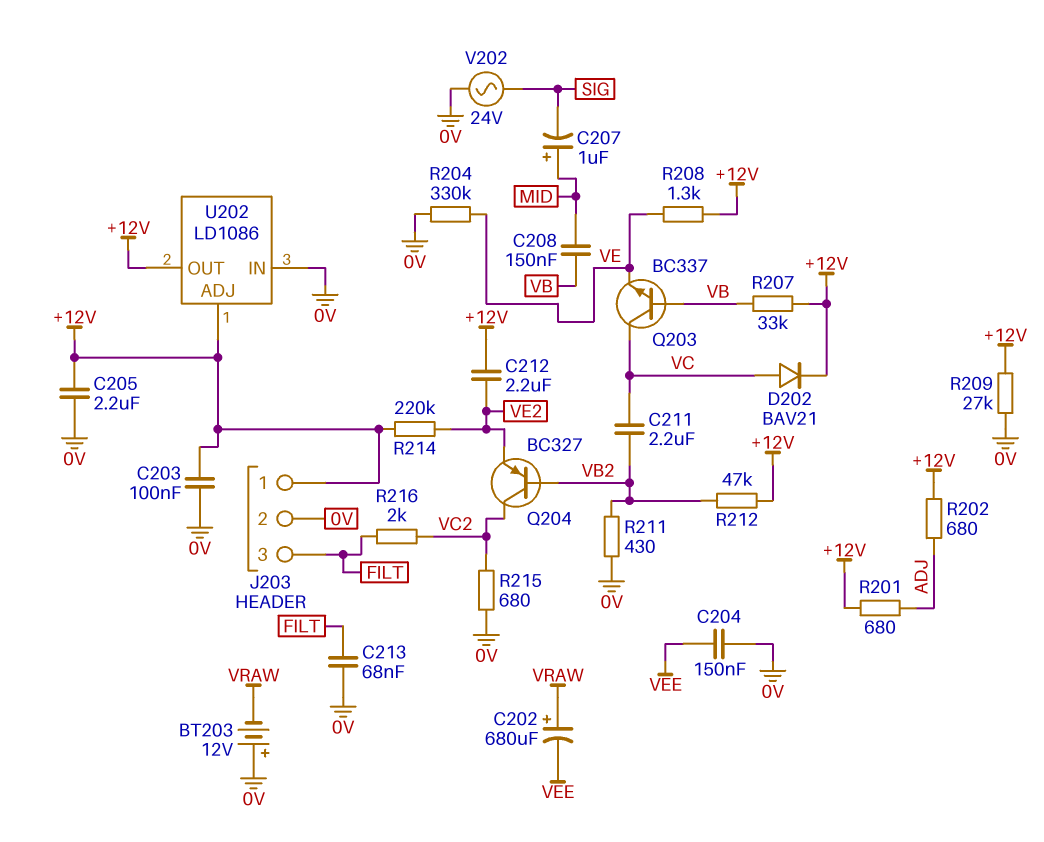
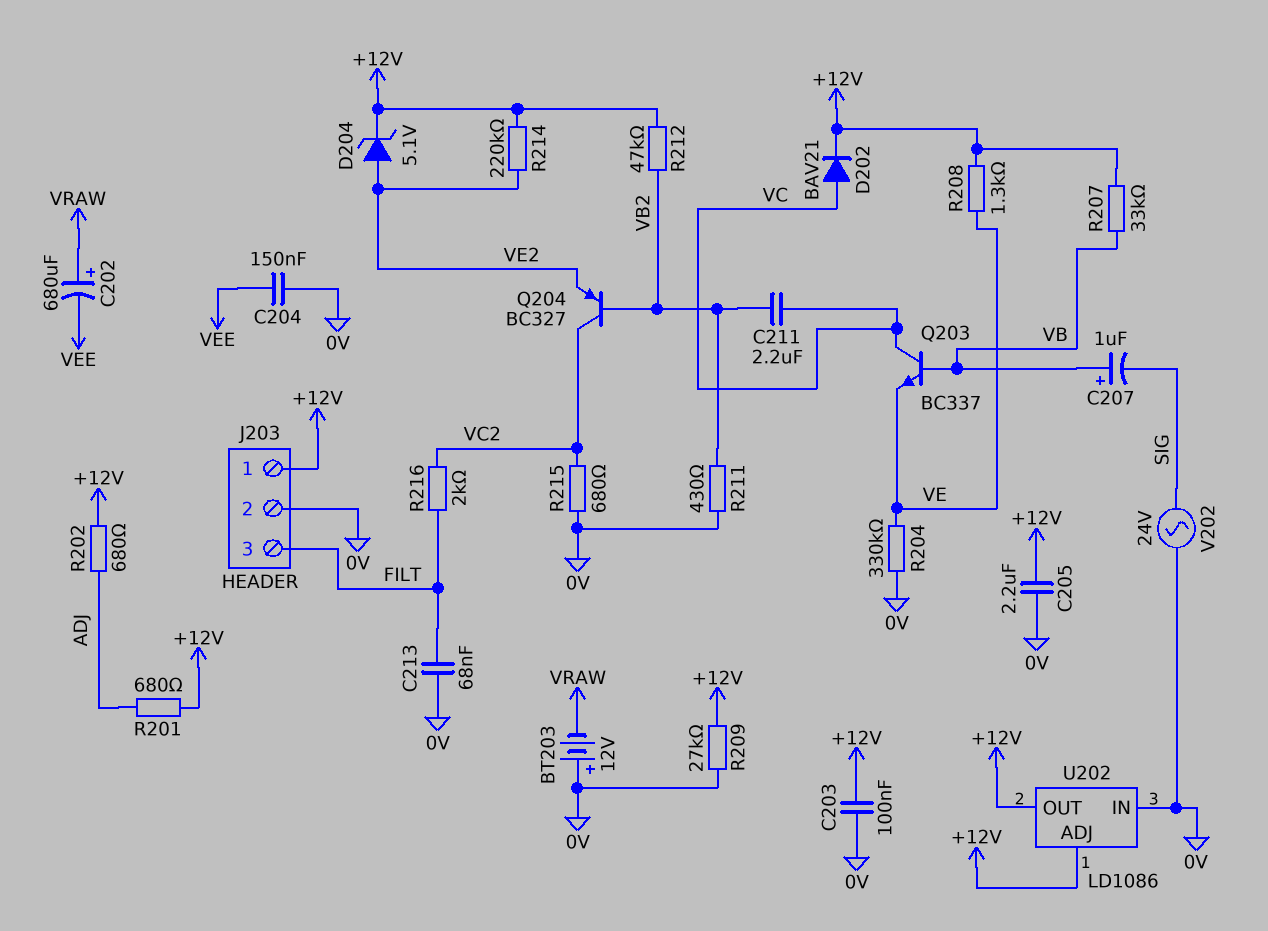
C207: 1uF (plus MID, minus SIG) -> 1uF (plus VB, minus SIG)
C208: 150nF (MID, VB) -> none
C212: 2.2uF (+12V, VE2) -> none
D204: none -> zener 5.1V (A VE2, K +12V)

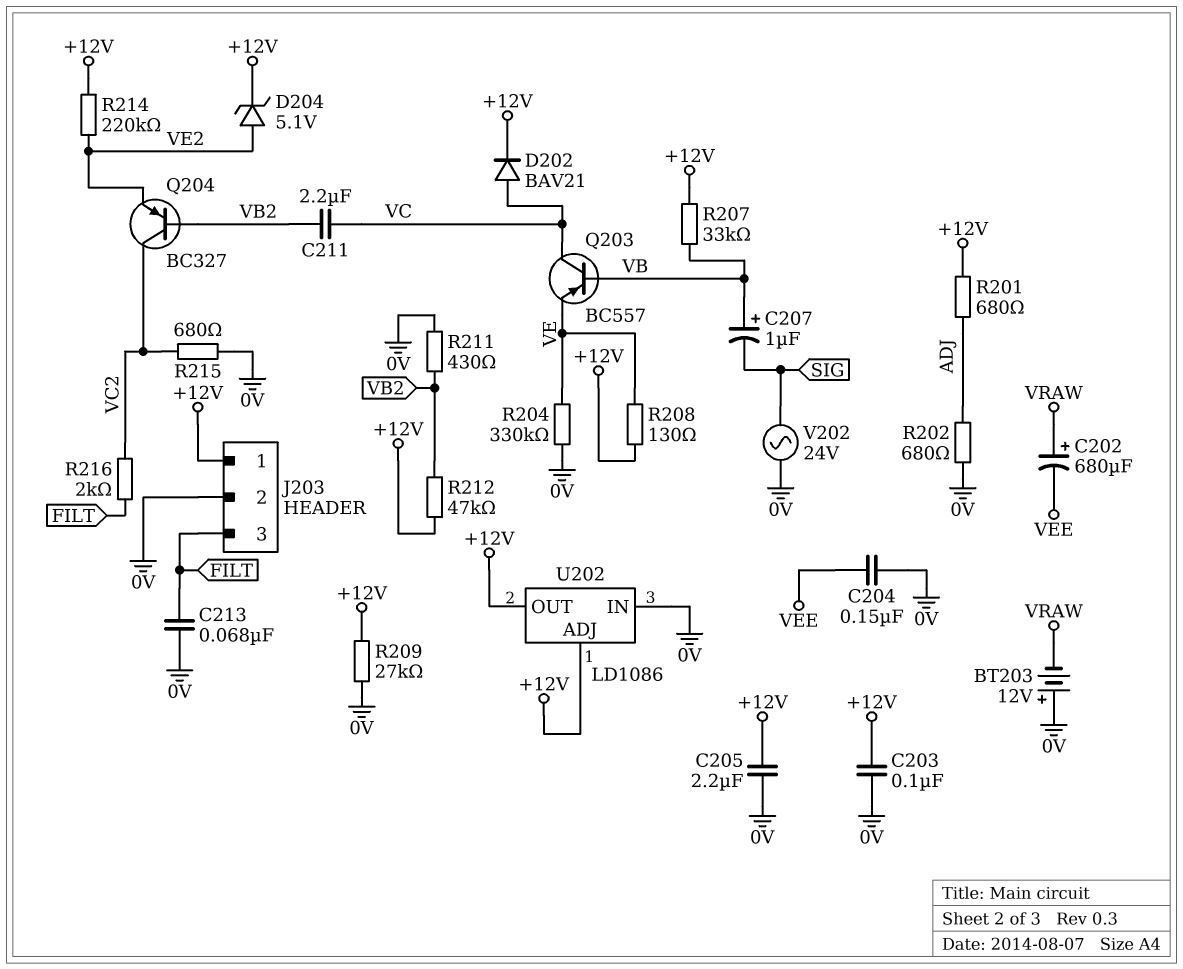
Q203: NPN BC337 (B VB, C VC, E VE) -> PNP BC557 (B VB, C VC, E VE)
R202: 680 (+12V, ADJ) -> 680 (0V, ADJ)
R208: 1.3k (+12V, VE) -> 130 (+12V, VE)

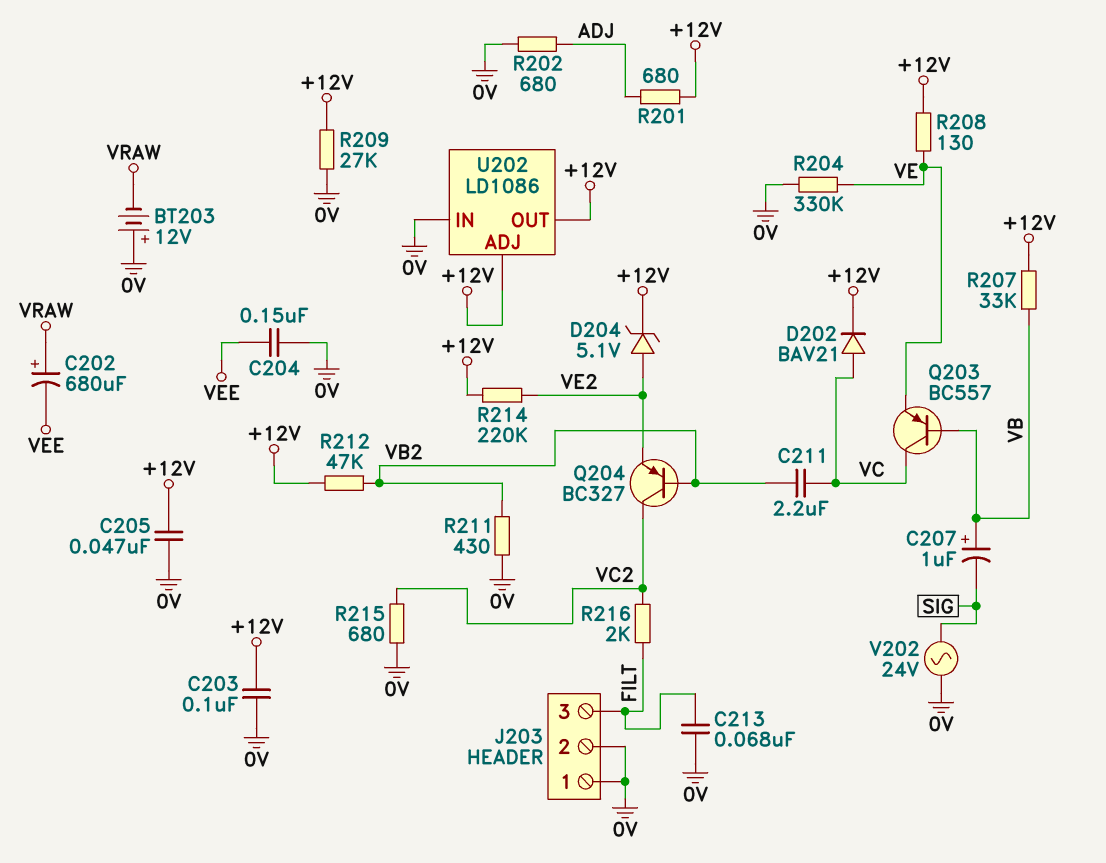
C205: 2.2uF (+12V, 0V) -> 47nF (+12V, 0V)
J203 pin 1: +12V -> 0V

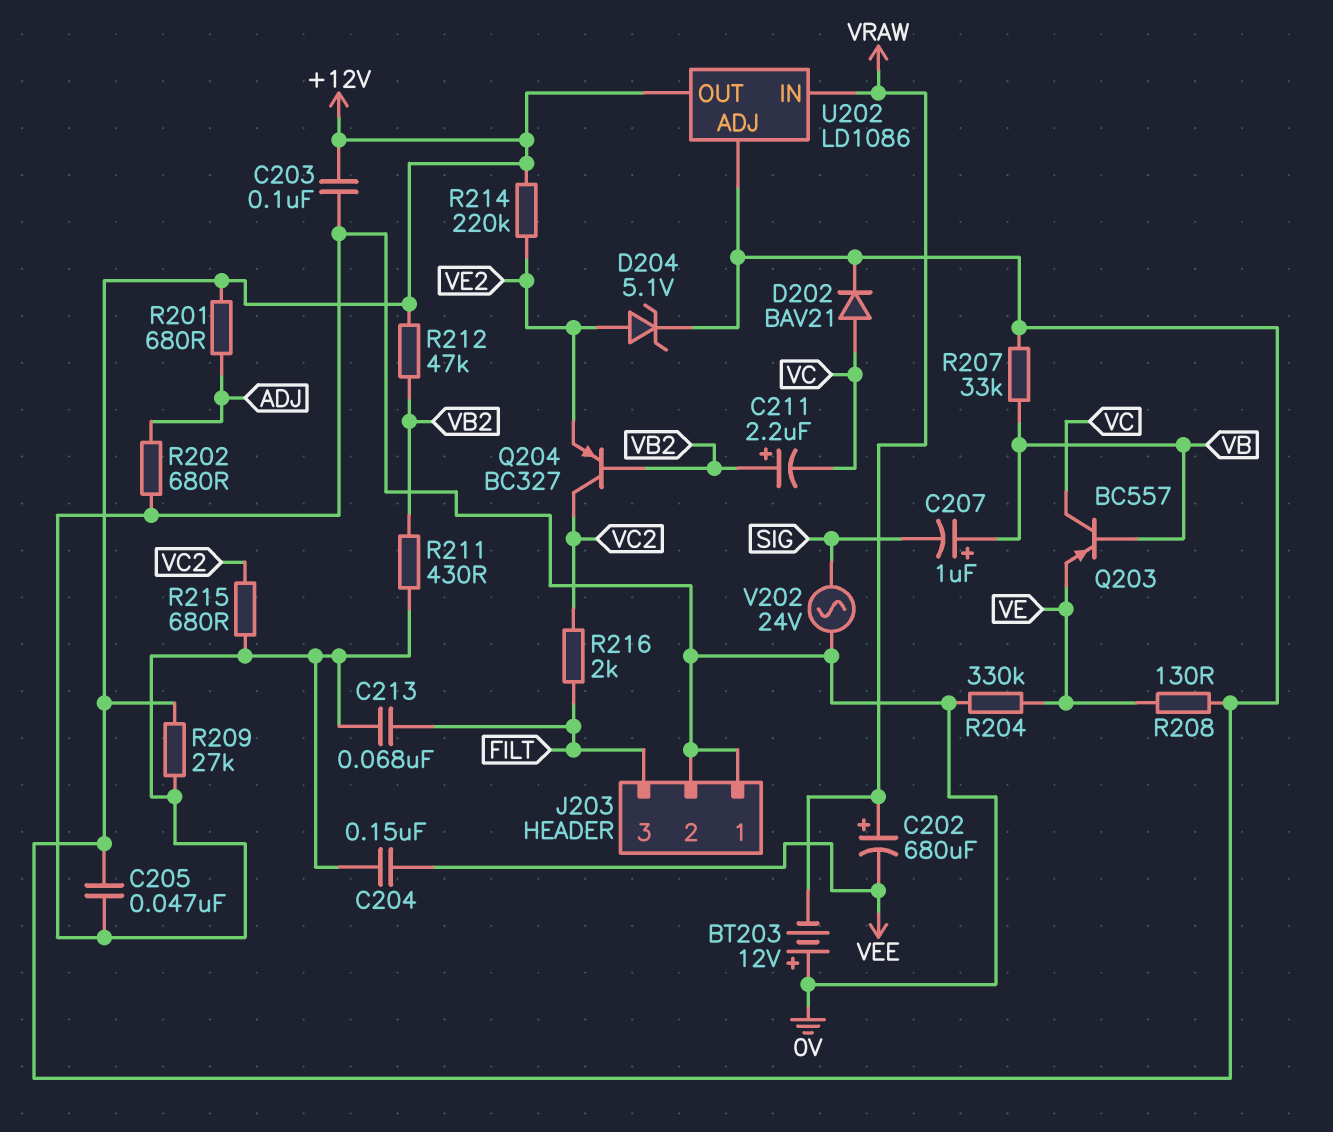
C211: 2.2uF (VB2, VC) -> 2.2uF (plus VB2, minus VC)
U202 pin IN: 0V -> VRAW

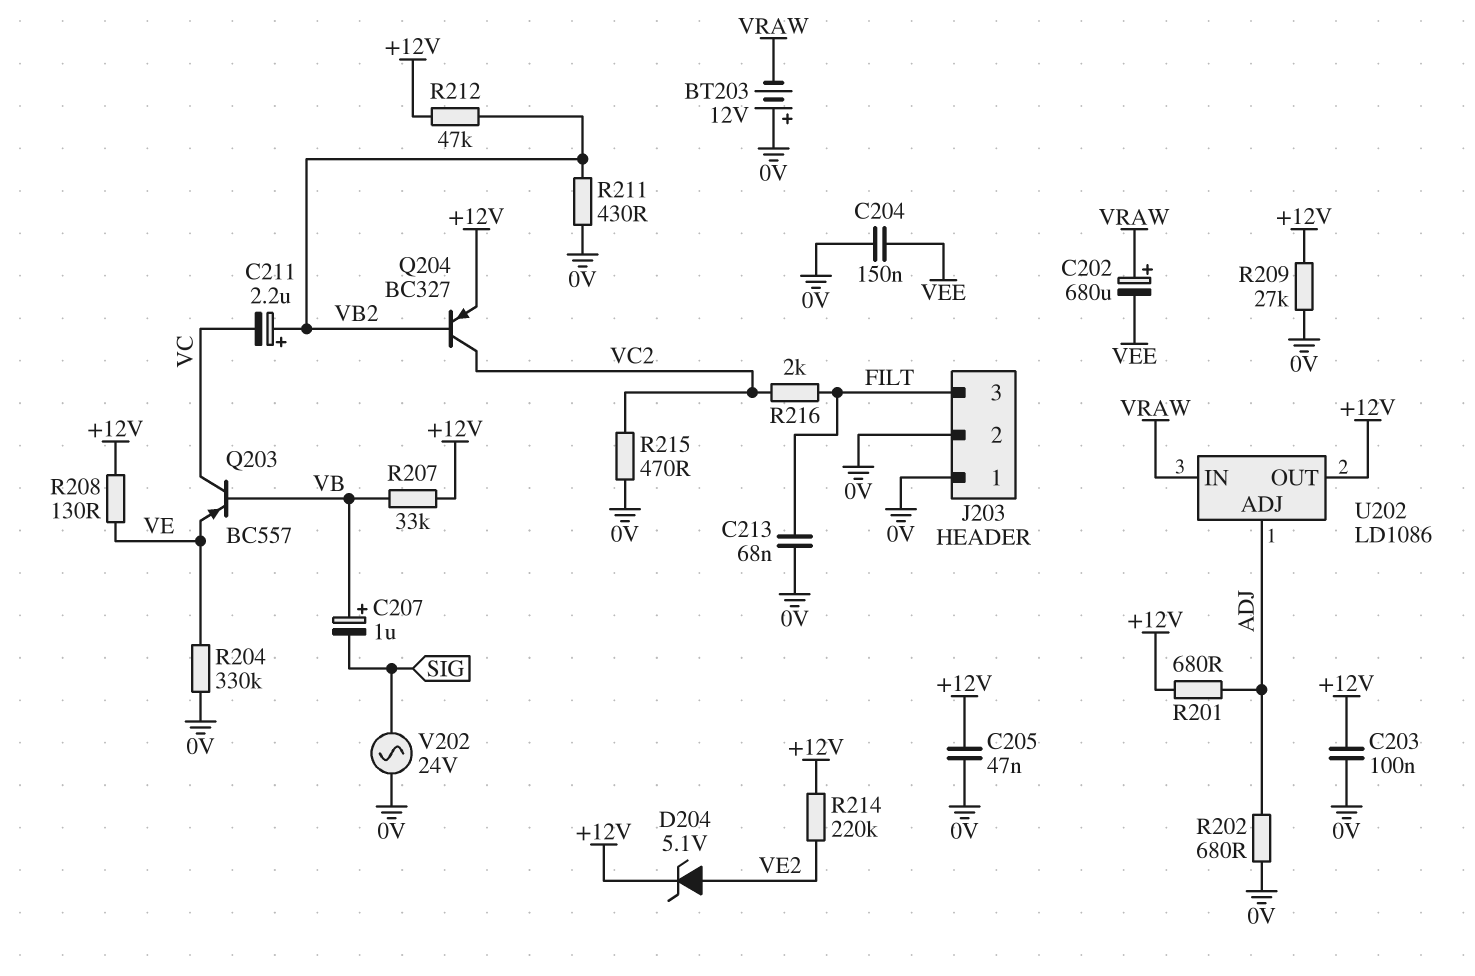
D202: diode BAV21 (A VC, K +12V) -> none
Q204: PNP BC327 (B VB2, C VC2, E VE2) -> PNP BC327 (B VB2, C VC2, E +12V)
R215: 680 (0V, VC2) -> 470 (0V, VC2)
U202 pin ADJ: +12V -> ADJ

